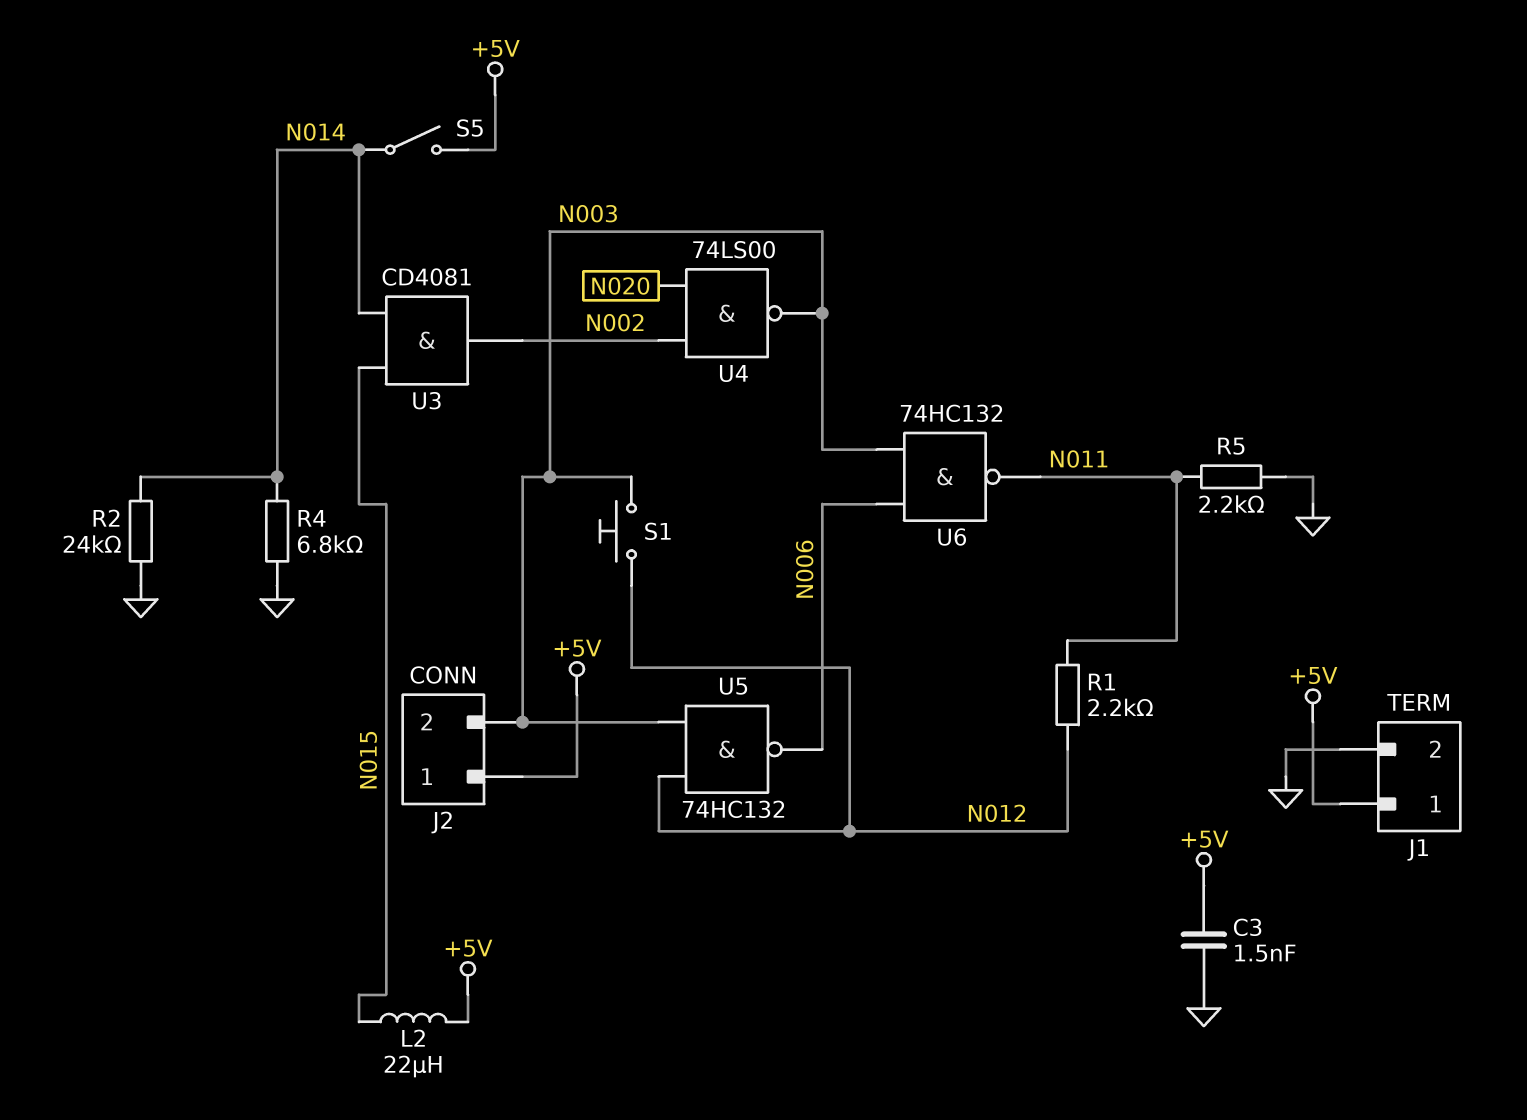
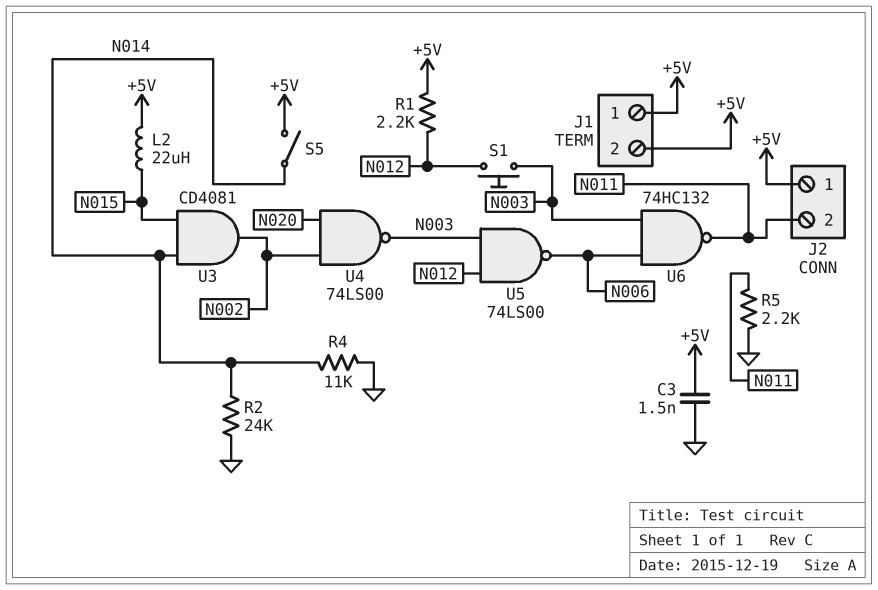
J1 pin 2: GND -> +5V
J2 pin 2: N003 -> N011
R1: 2.2k (N011, N012) -> 2.2k (+5V, N012)
R4: 6.8k (GND, N014) -> 11k (GND, N014)
U5: NAND 74HC132 (in N003, in N012, out N006) -> NAND 74LS00 (in N003, in N012, out N006)

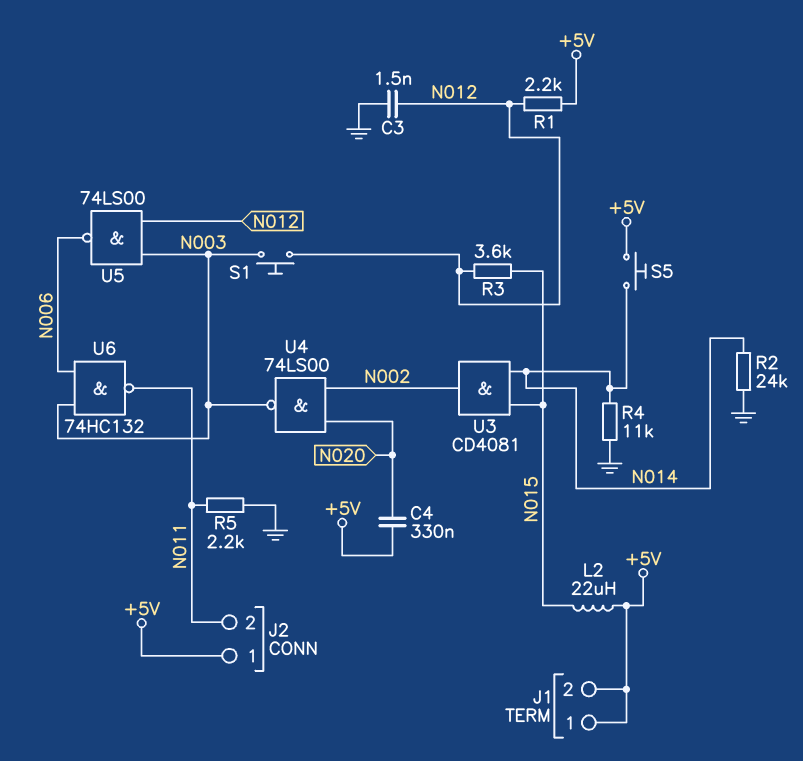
C3: 1.5nF (+5V, GND) -> 1.5nF (GND, N012)
C4: none -> 330nF (+5V, N020)
R3: none -> 3.6k (N012, N015)
S5: switch (+5V, N014) -> button (+5V, N014)

